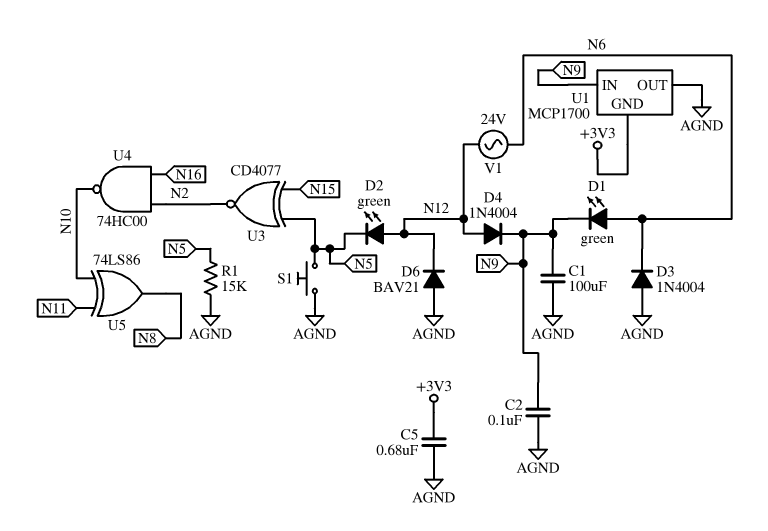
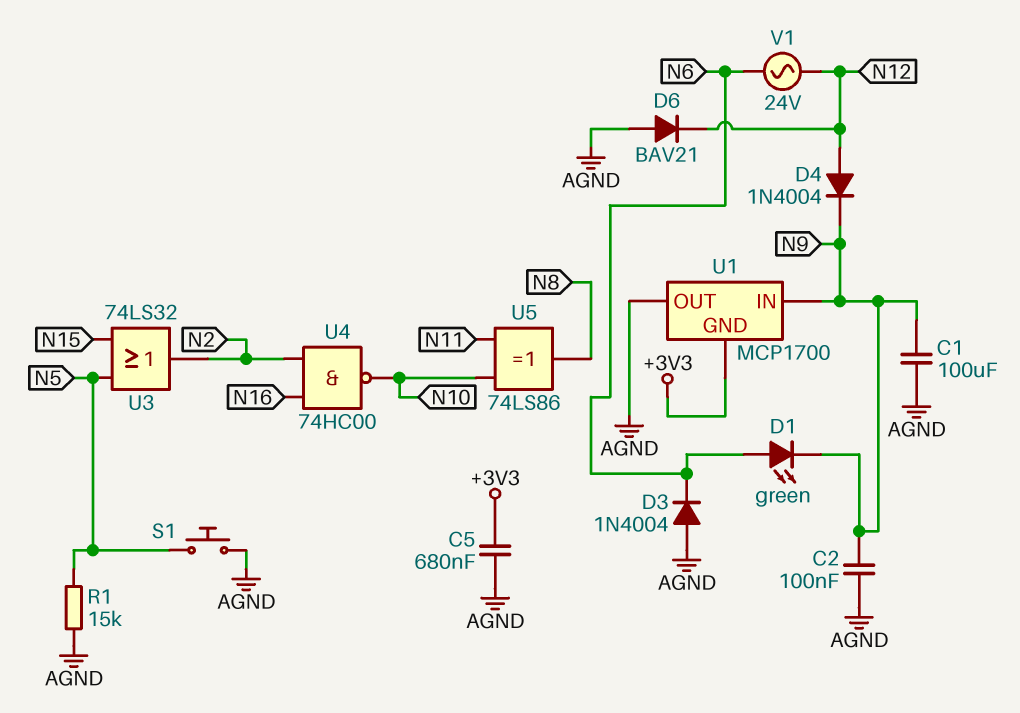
D2: LED green (A N12, K N5) -> none
U3: XNOR CD4077 (in N5, in N15, out N2) -> OR 74LS32 (in N5, in N15, out N2)

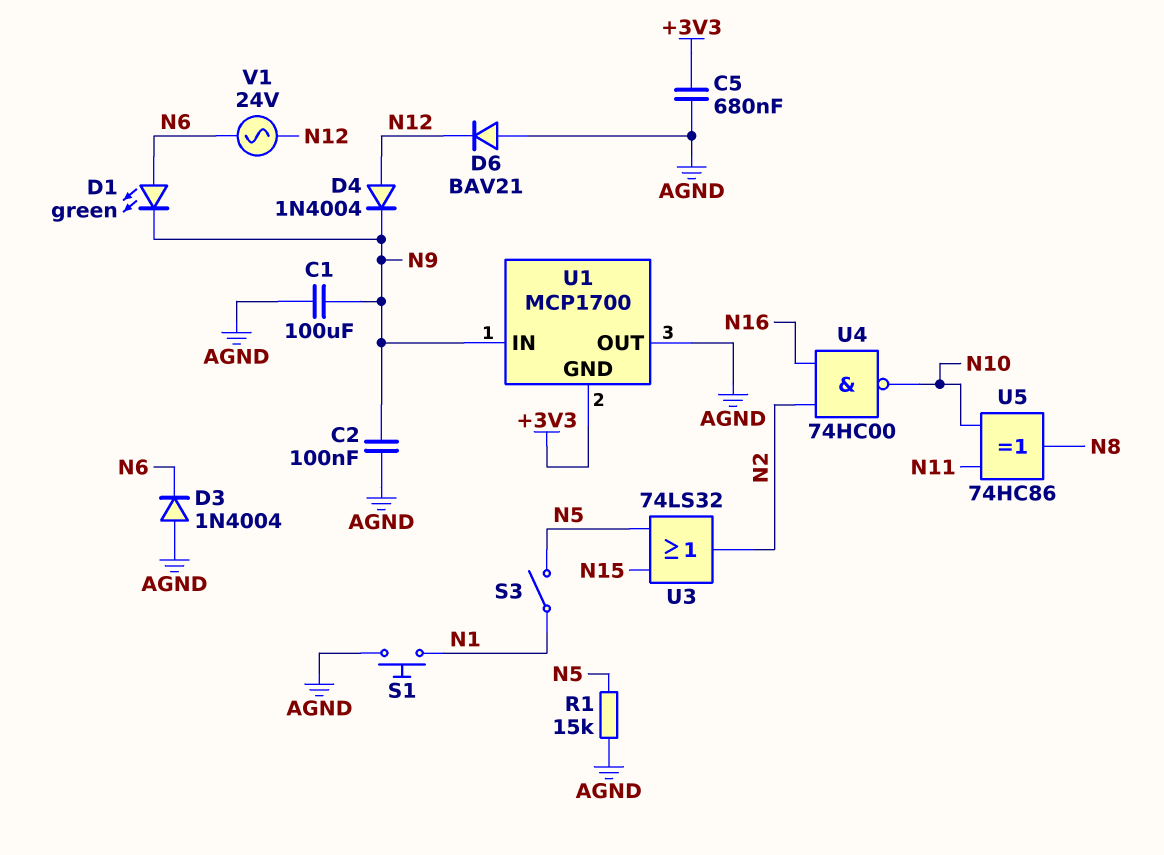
S1: button (AGND, N5) -> button (AGND, N1)
S3: none -> switch (N1, N5)
U5: XOR 74LS86 (in N10, in N11, out N8) -> XOR 74HC86 (in N10, in N11, out N8)

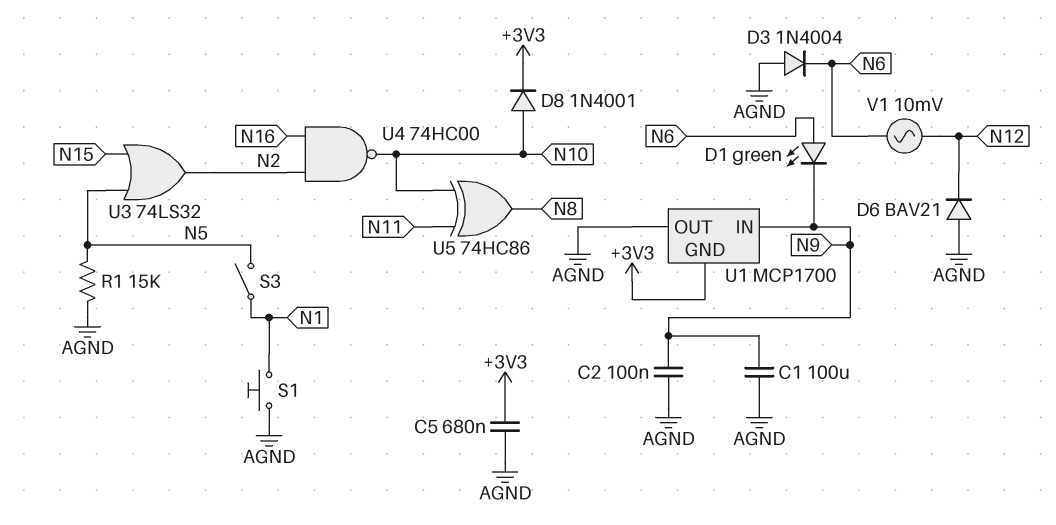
D4: diode 1N4004 (A N12, K N9) -> none
D8: none -> diode 1N4001 (A N10, K +3V3)
V1: AC 24V (N6, N12) -> AC 10mV (N6, N12)

